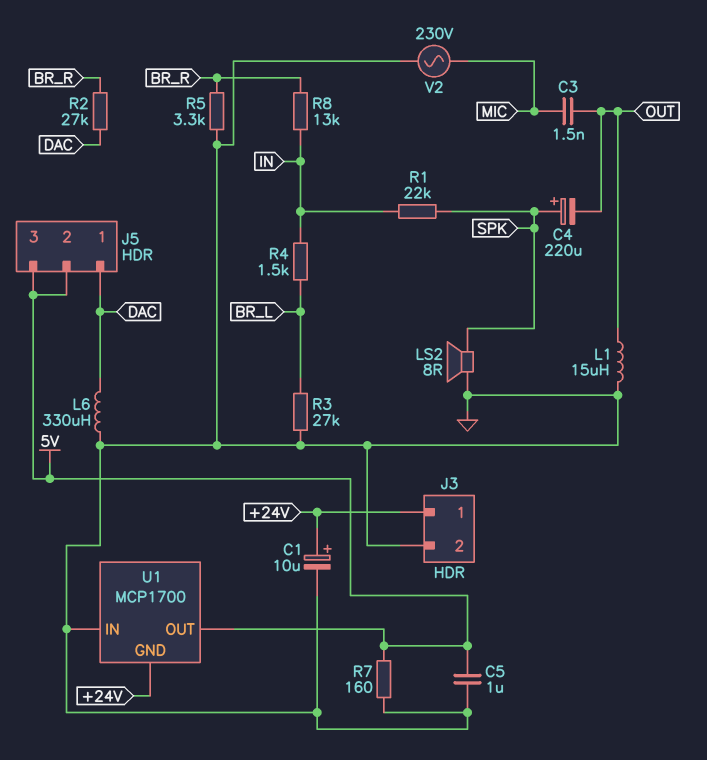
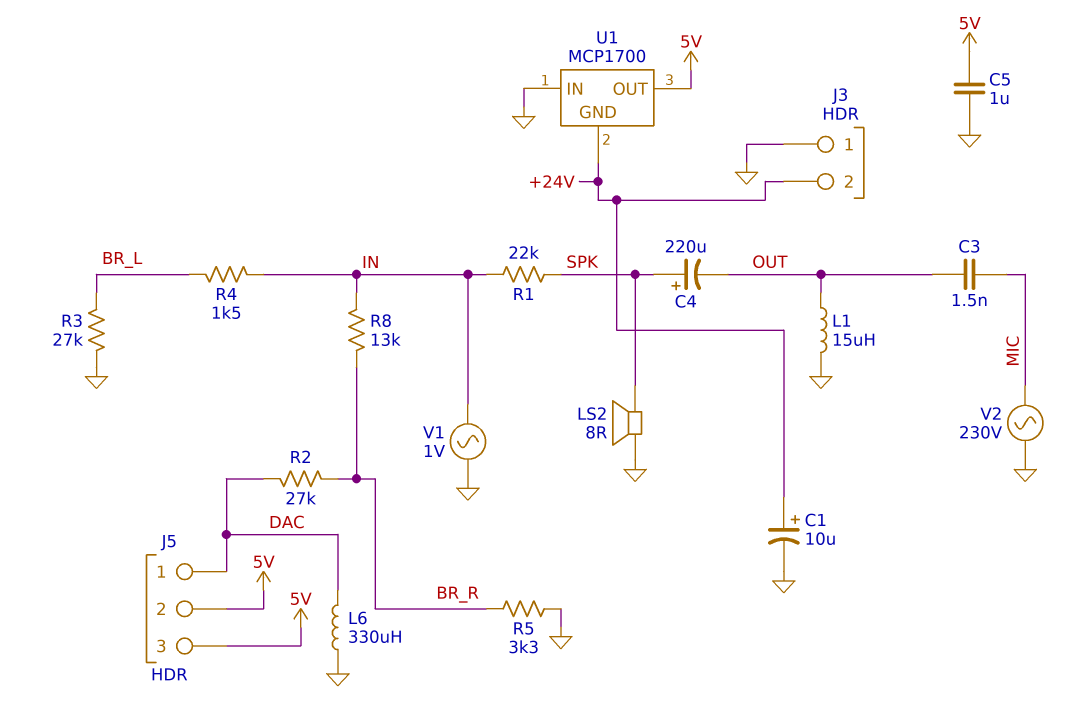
J3 pin 1: +24V -> GND
J3 pin 2: GND -> +24V
R7: 160 (5V, GND) -> none
V1: none -> AC 1V (GND, IN)

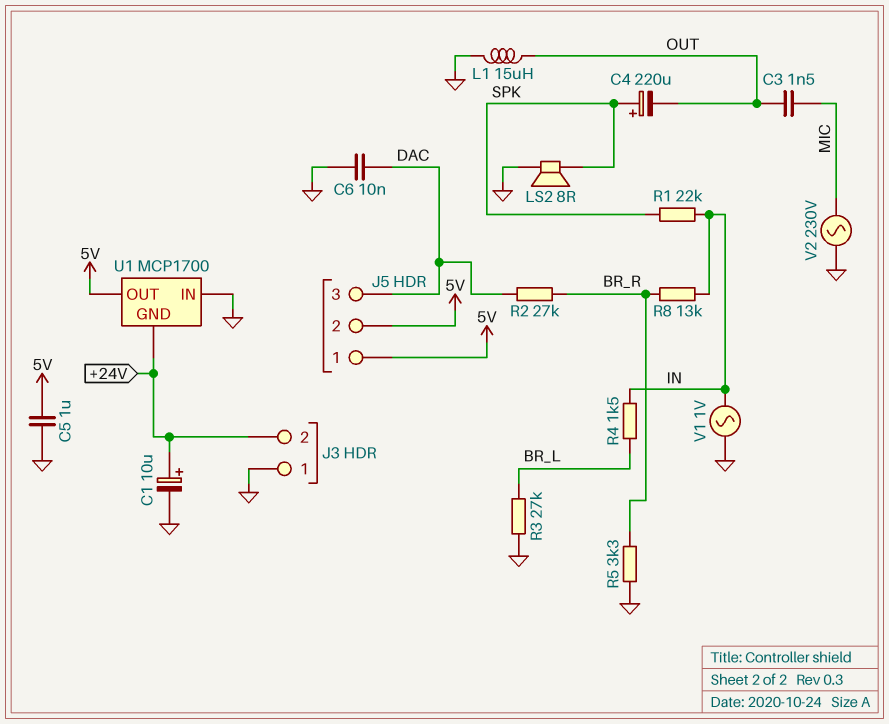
C6: none -> 10nF (DAC, GND)
J5 pin 1: DAC -> 5V
J5 pin 3: 5V -> DAC
L6: 330uH (DAC, GND) -> none

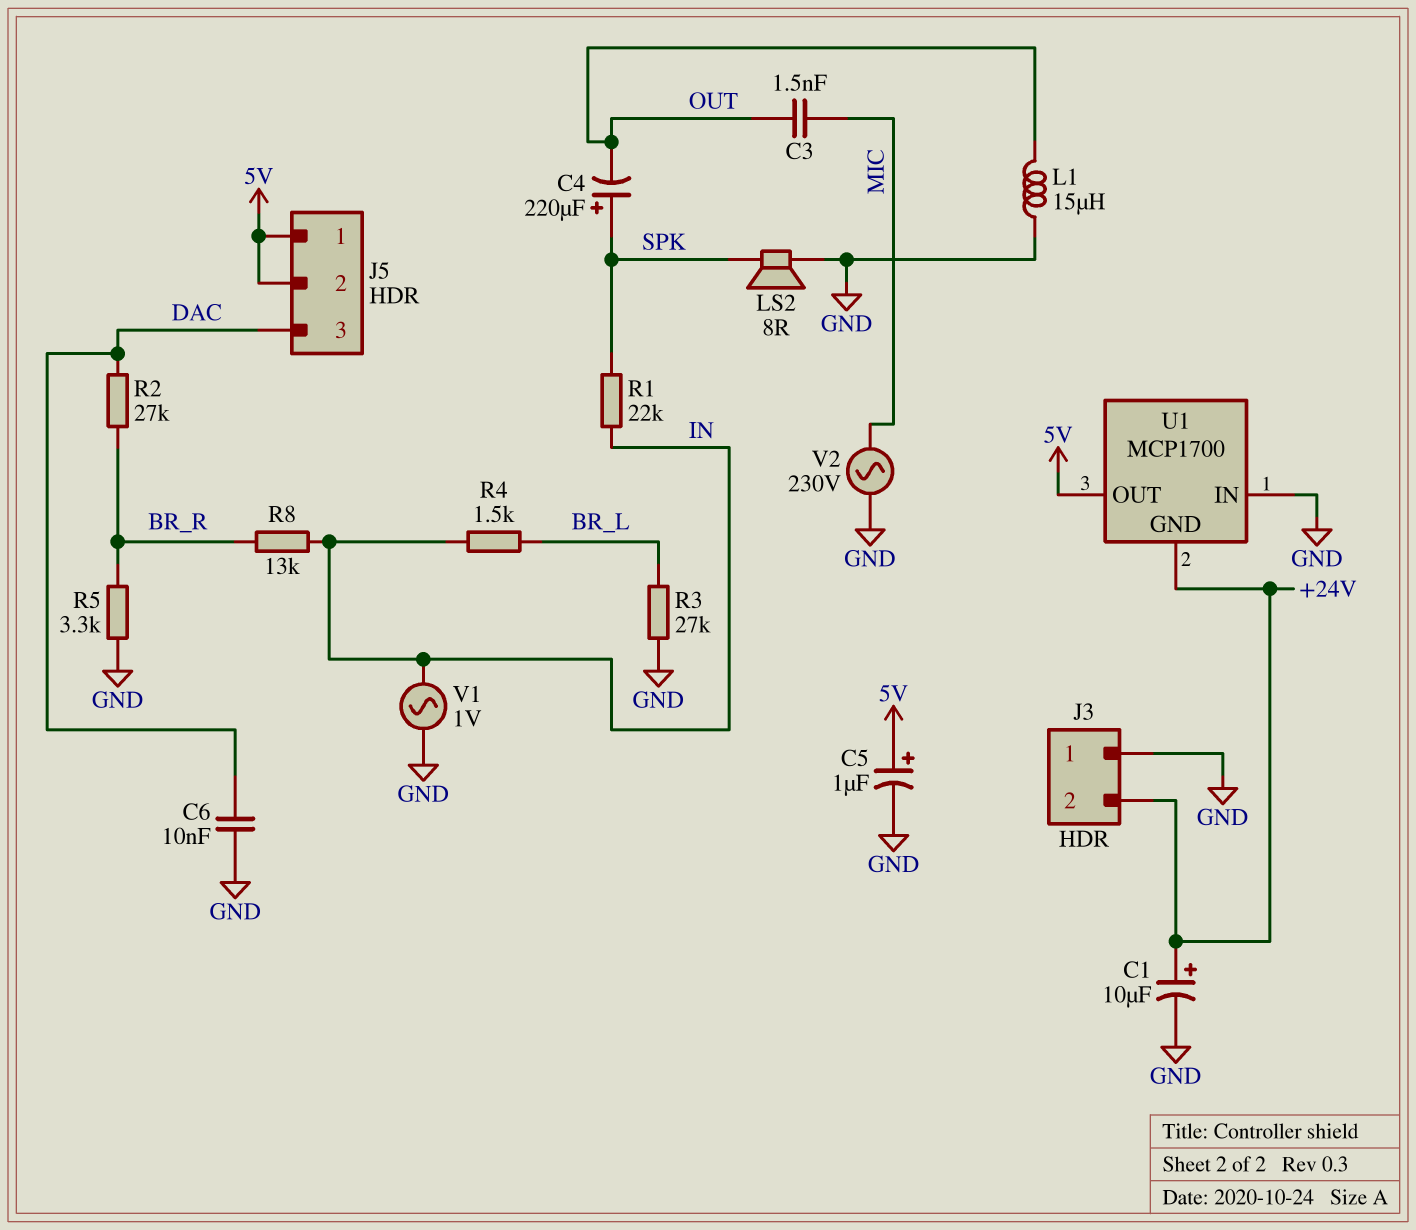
C5: 1uF (5V, GND) -> 1uF (plus 5V, minus GND)

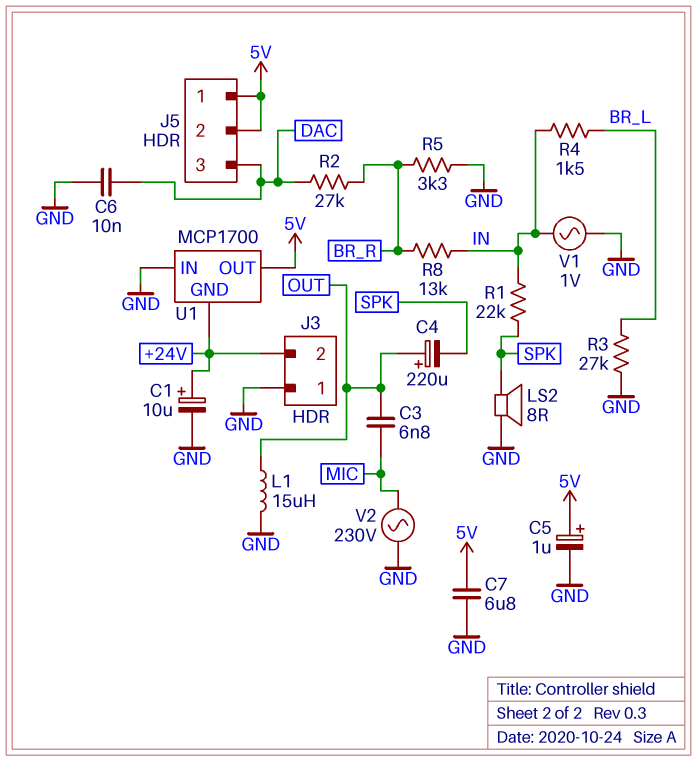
C3: 1.5nF (MIC, OUT) -> 6.8nF (MIC, OUT)
C4: 220uF (plus SPK, minus OUT) -> 220uF (plus OUT, minus SPK)
C7: none -> 6.8uF (5V, GND)

